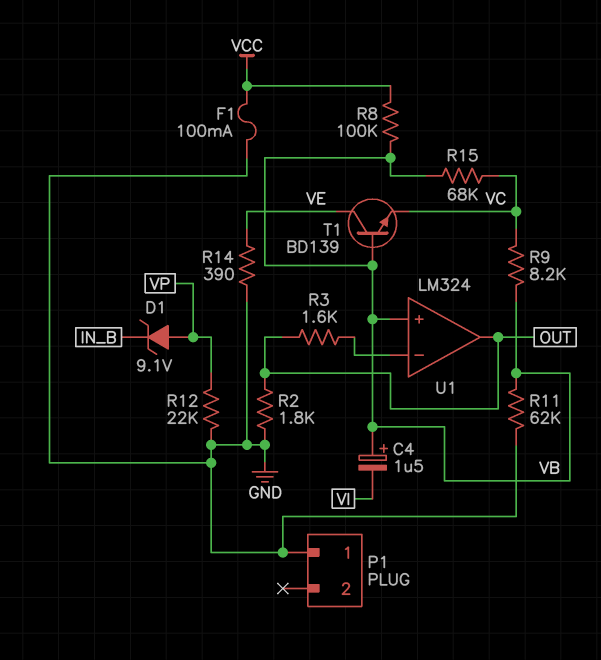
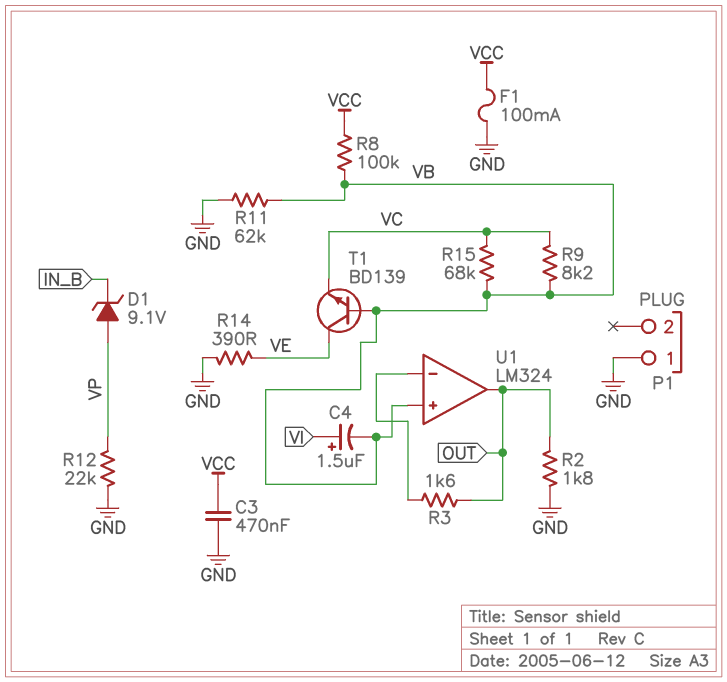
C3: none -> 470nF (GND, VCC)
C4: 1.5uF (plus VB, minus VI) -> 1.5uF (plus VI, minus VB)

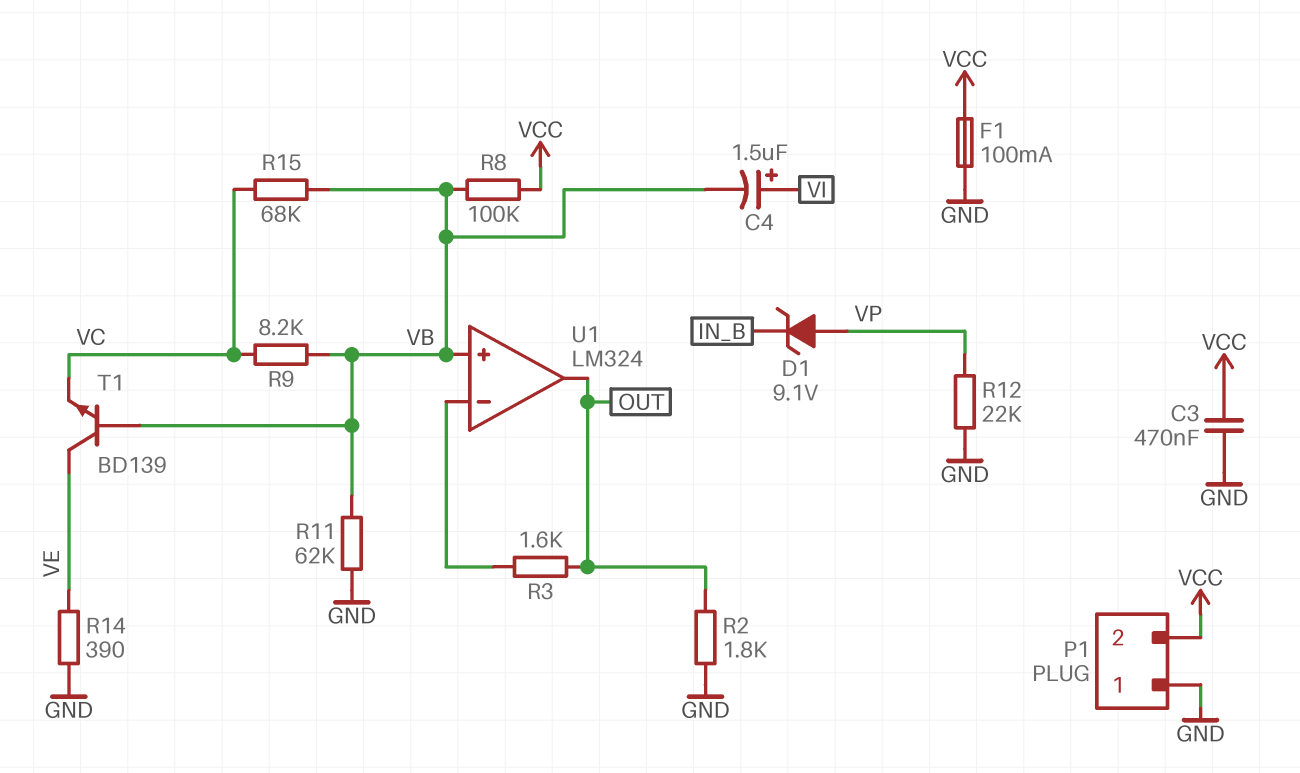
P1 pin 2: none -> VCC

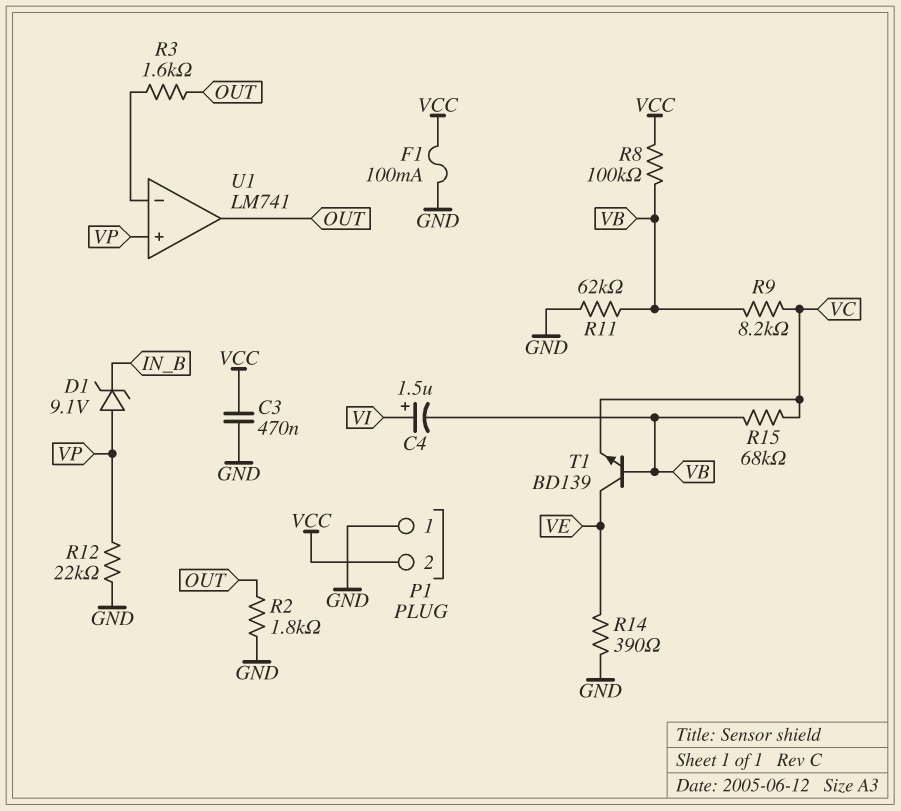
U1: LM324 -> LM741
U1 pin in+: VB -> VP

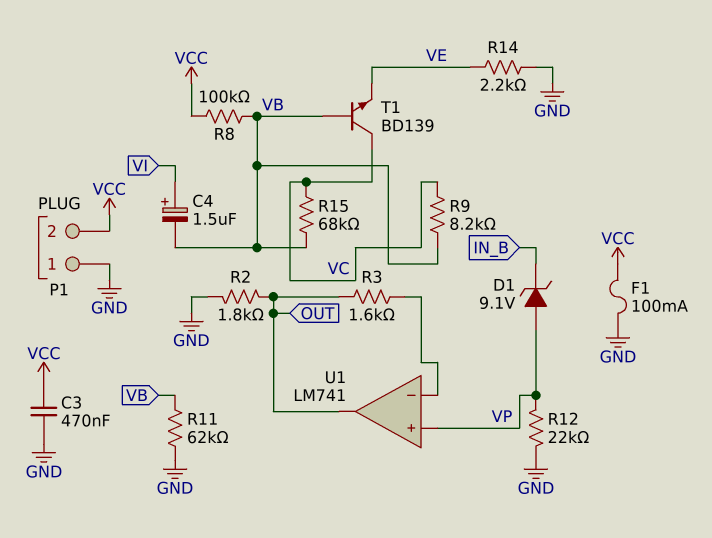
R14: 390 (GND, VE) -> 2.2k (GND, VE)
T1: NPN BD139 (B VB, C VE, E VC) -> NPN BD139 (B VB, C VC, E VE)

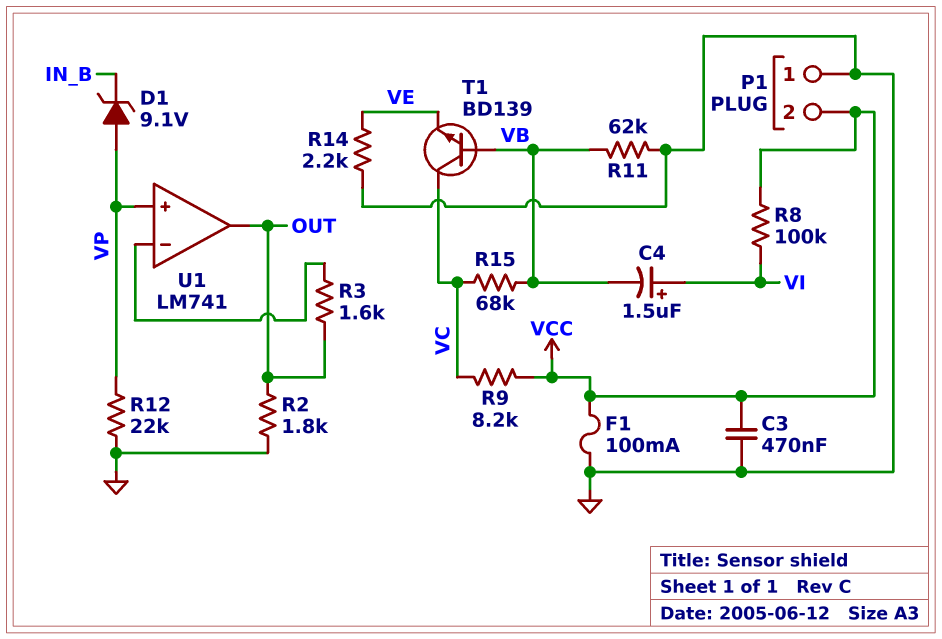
R8: 100k (VB, VCC) -> 100k (VCC, VI)
R9: 8.2k (VB, VC) -> 8.2k (VC, VCC)

